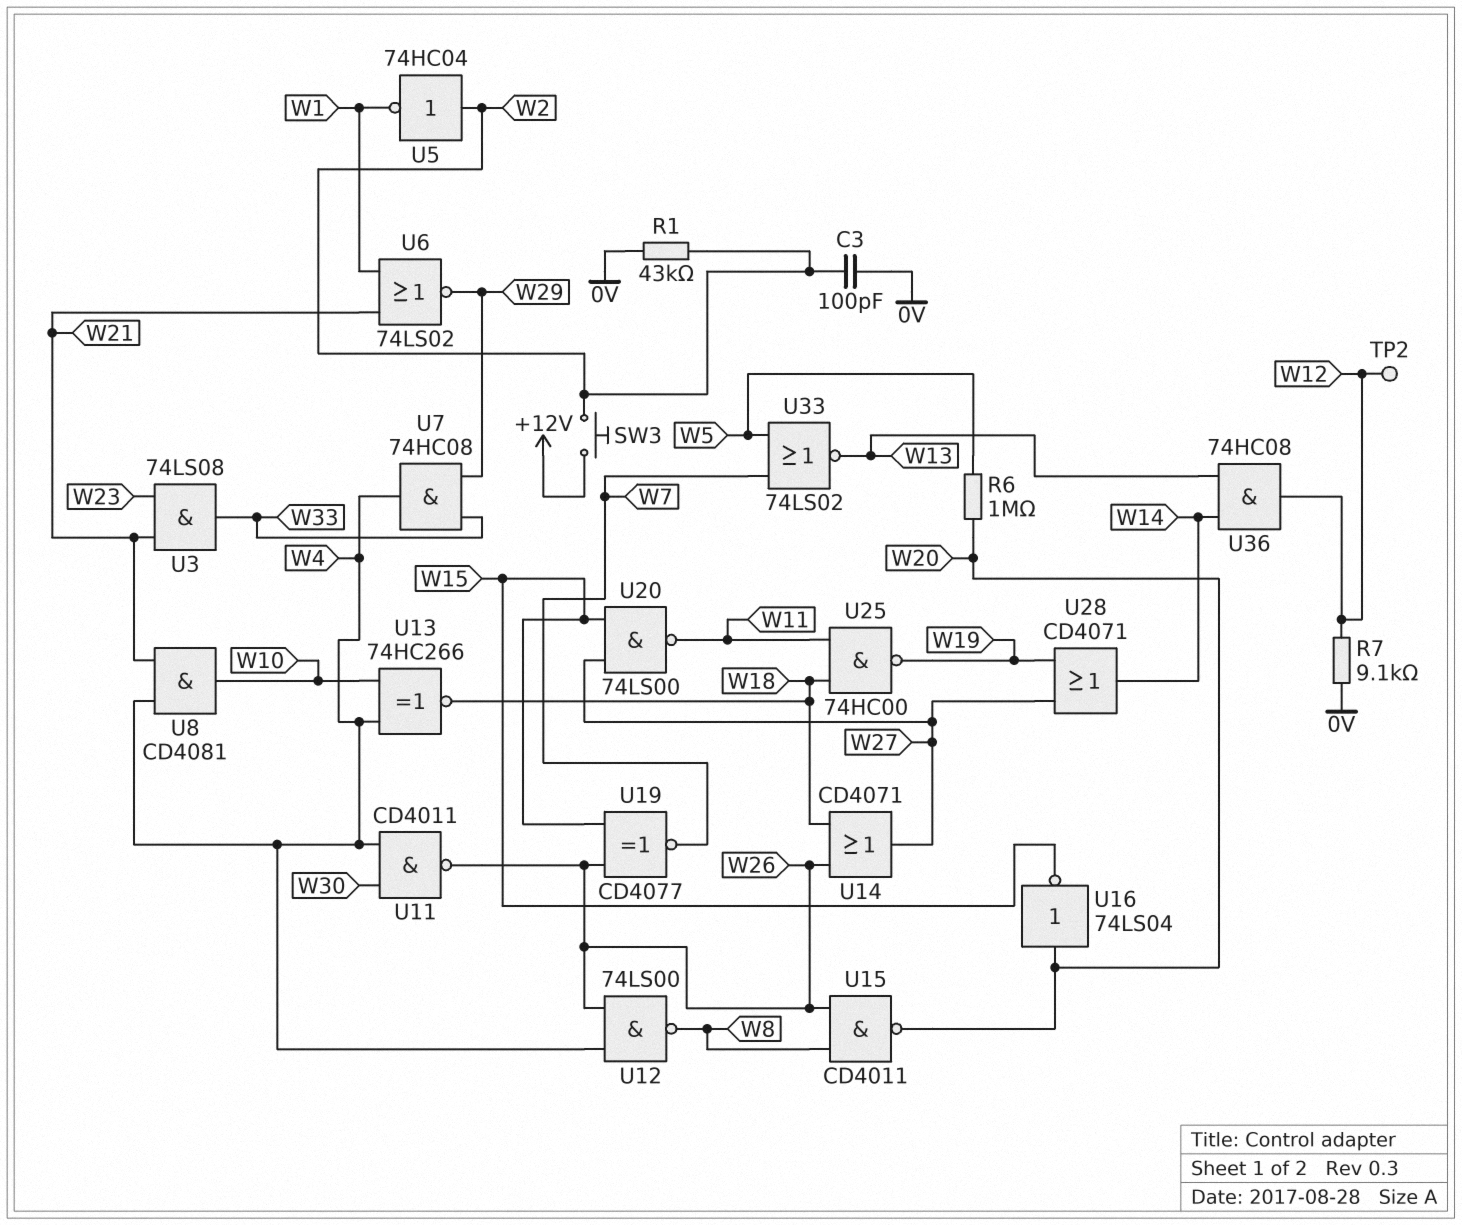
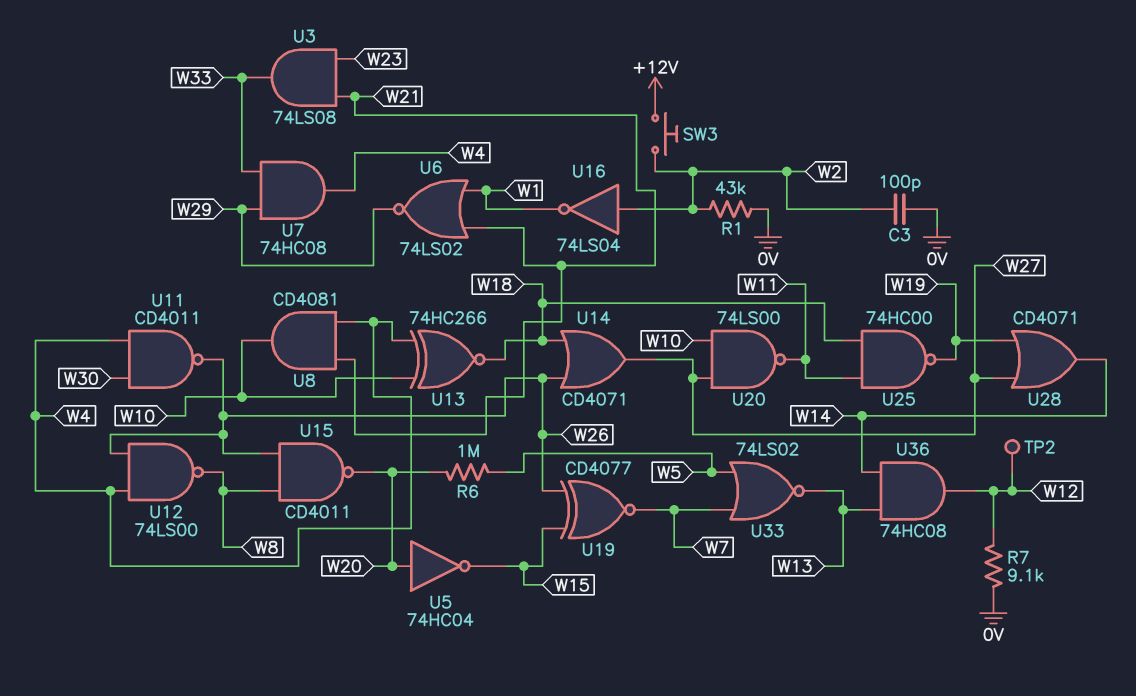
U5: NOT 74HC04 (in W2, out W1) -> NOT 74HC04 (in W20, out W15)
U16: NOT 74LS04 (in W20, out W15) -> NOT 74LS04 (in W2, out W1)
U20: NAND 74LS00 (in W15, in W27, out W11) -> NAND 74LS00 (in W10, in W27, out W11)

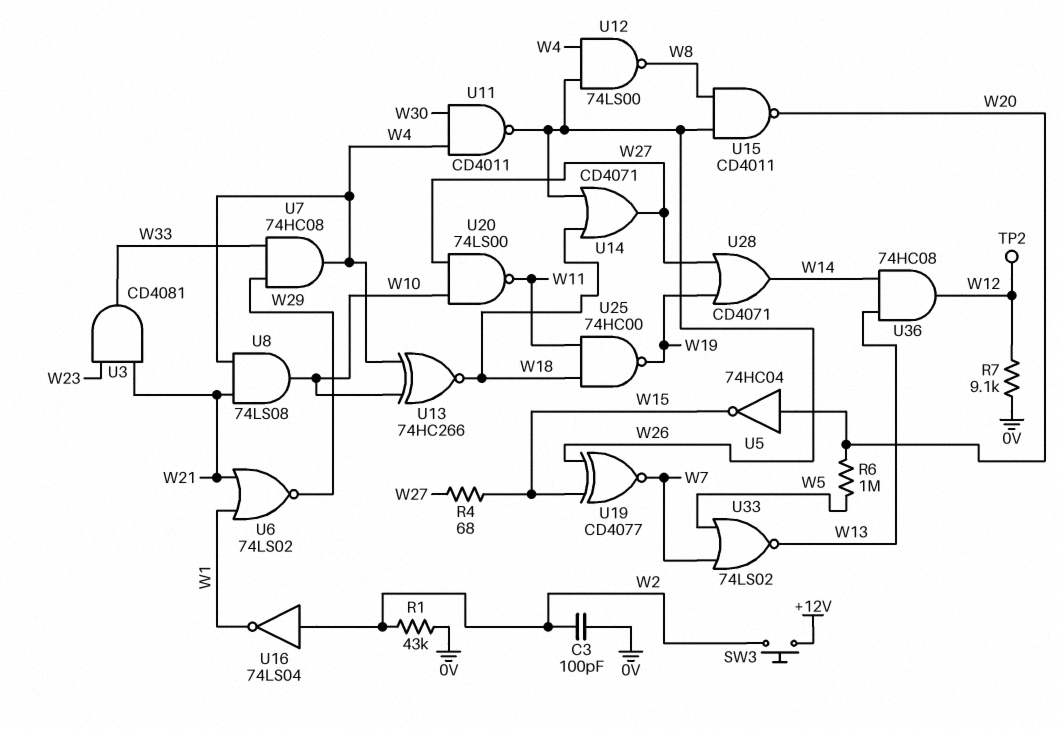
R4: none -> 68 (W15, W27)
U3: AND 74LS08 (in W21, in W23, out W33) -> AND CD4081 (in W21, in W23, out W33)
U8: AND CD4081 (in W4, in W21, out W10) -> AND 74LS08 (in W4, in W21, out W10)

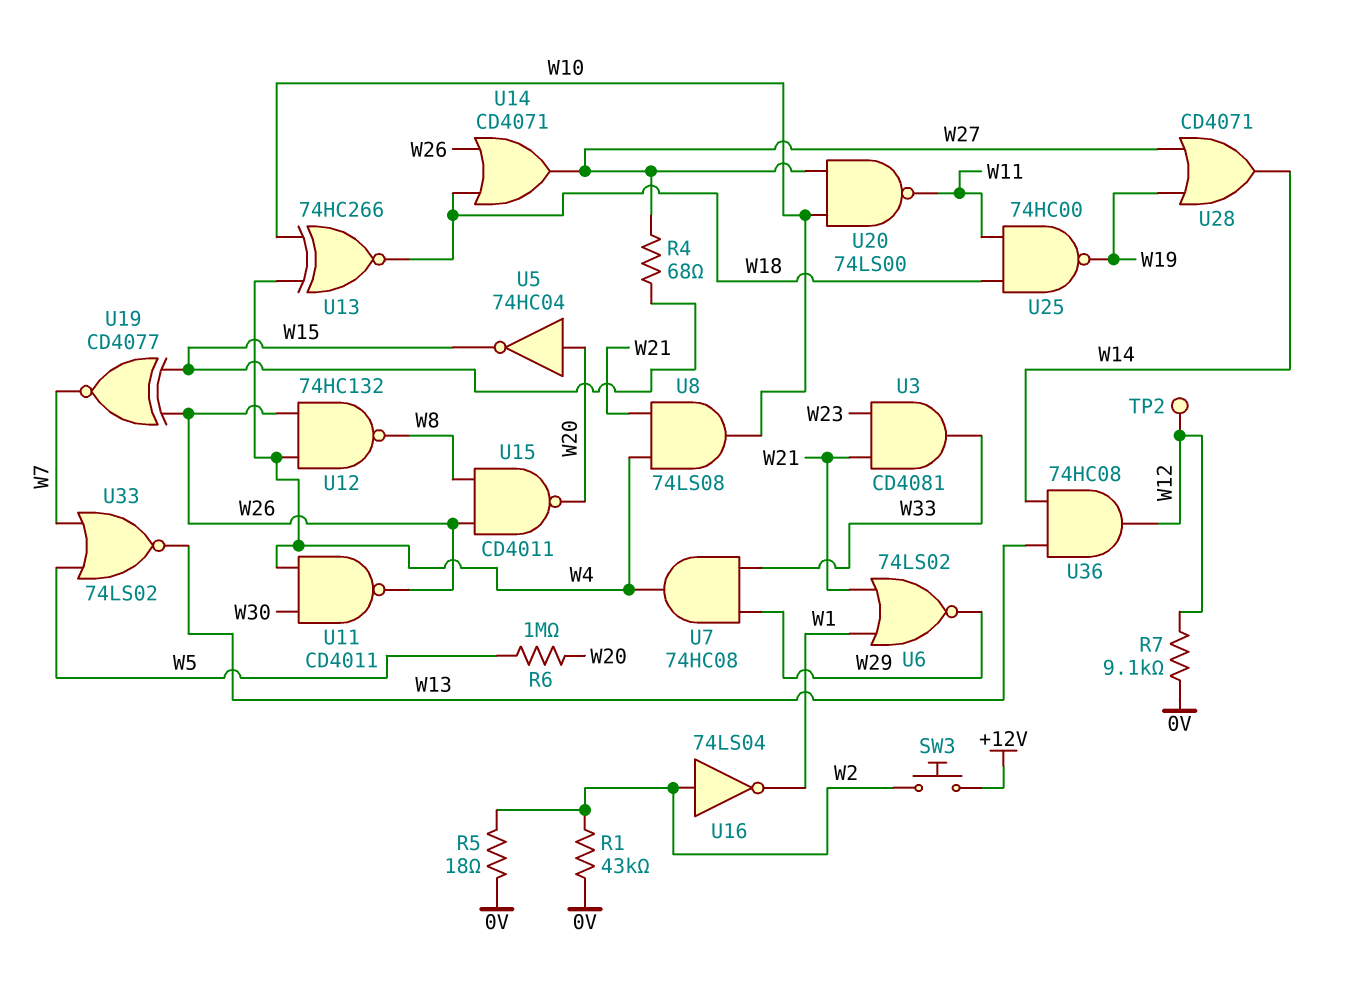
C3: 100pF (0V, W2) -> none
R5: none -> 18 (0V, W2)
U12: NAND 74LS00 (in W4, in W26, out W8) -> NAND 74HC132 (in W4, in W26, out W8)

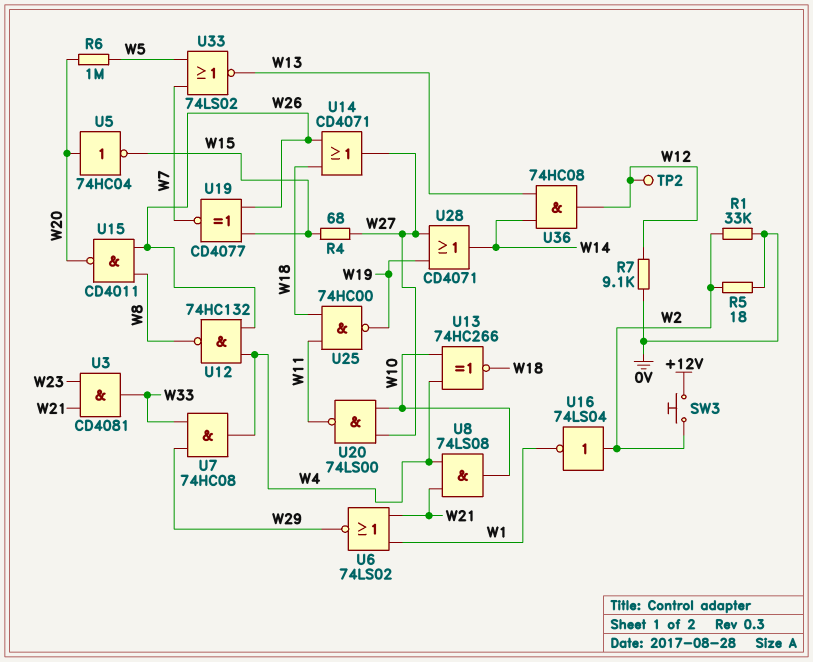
R1: 43k (0V, W2) -> 33k (0V, W2)
U11: NAND CD4011 (in W4, in W30, out W26) -> none

